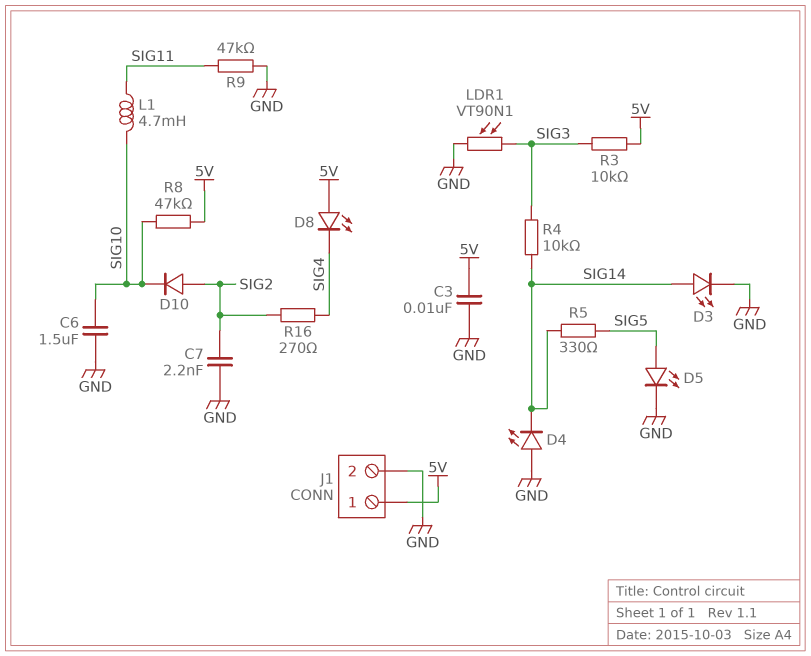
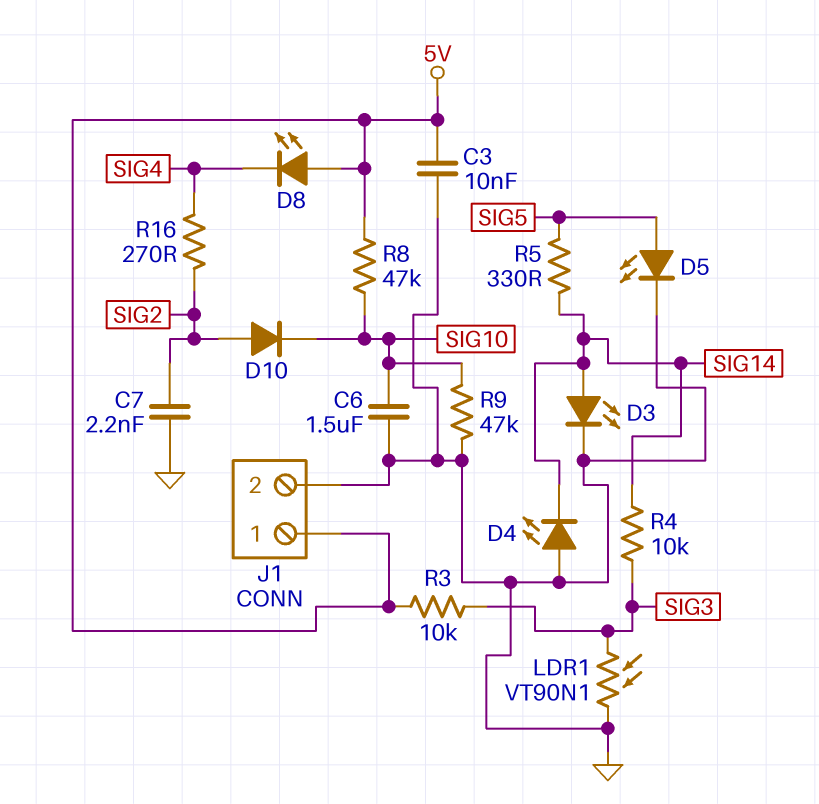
L1: 4.7mH (SIG10, SIG11) -> none
R9: 47k (GND, SIG11) -> 47k (GND, SIG10)

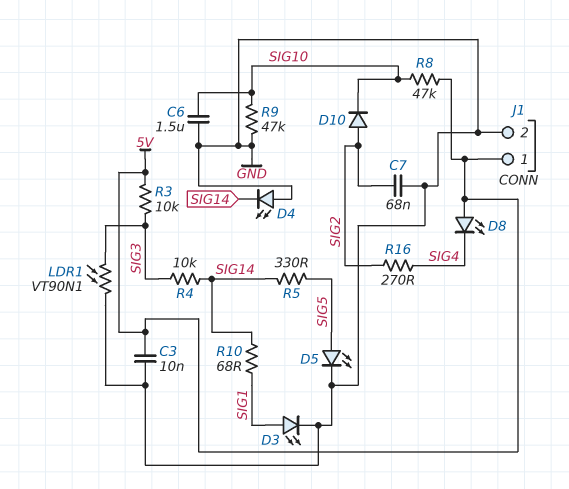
C7: 2.2nF (GND, SIG2) -> 68nF (GND, SIG2)
D3: LED (A SIG14, K GND) -> LED (A SIG1, K GND)
R10: none -> 68 (SIG1, SIG14)

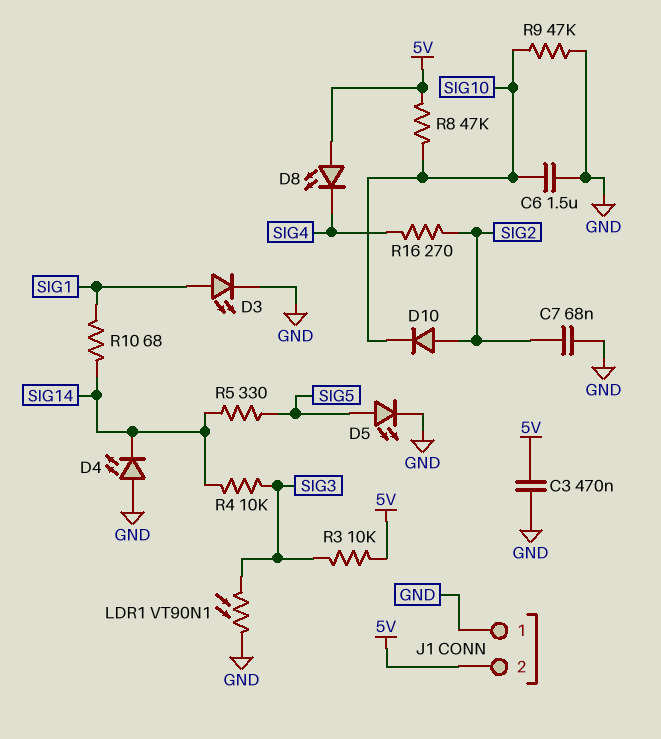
C3: 10nF (5V, GND) -> 470nF (5V, GND)
J1 pin 1: 5V -> GND
J1 pin 2: GND -> 5V

